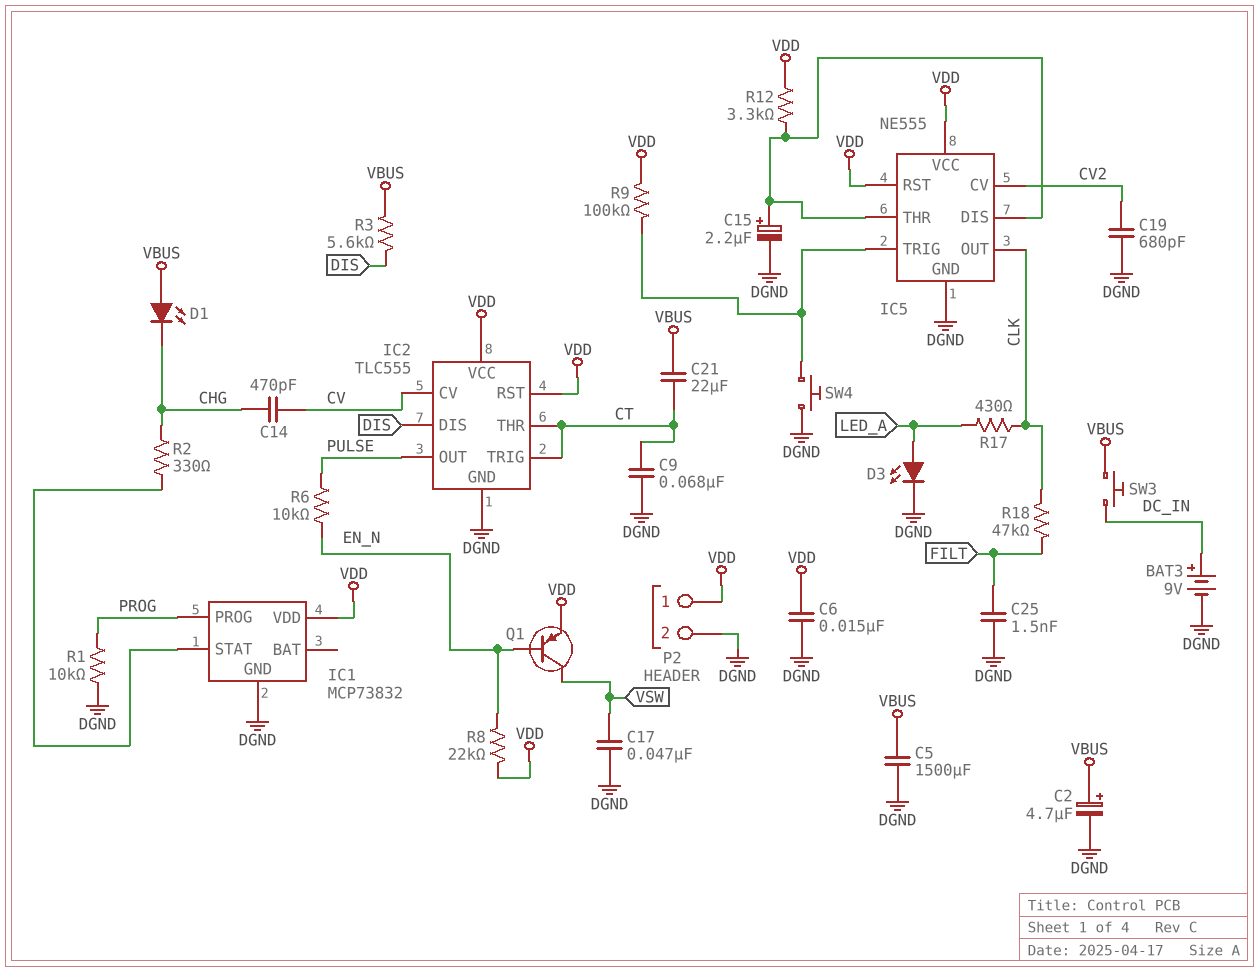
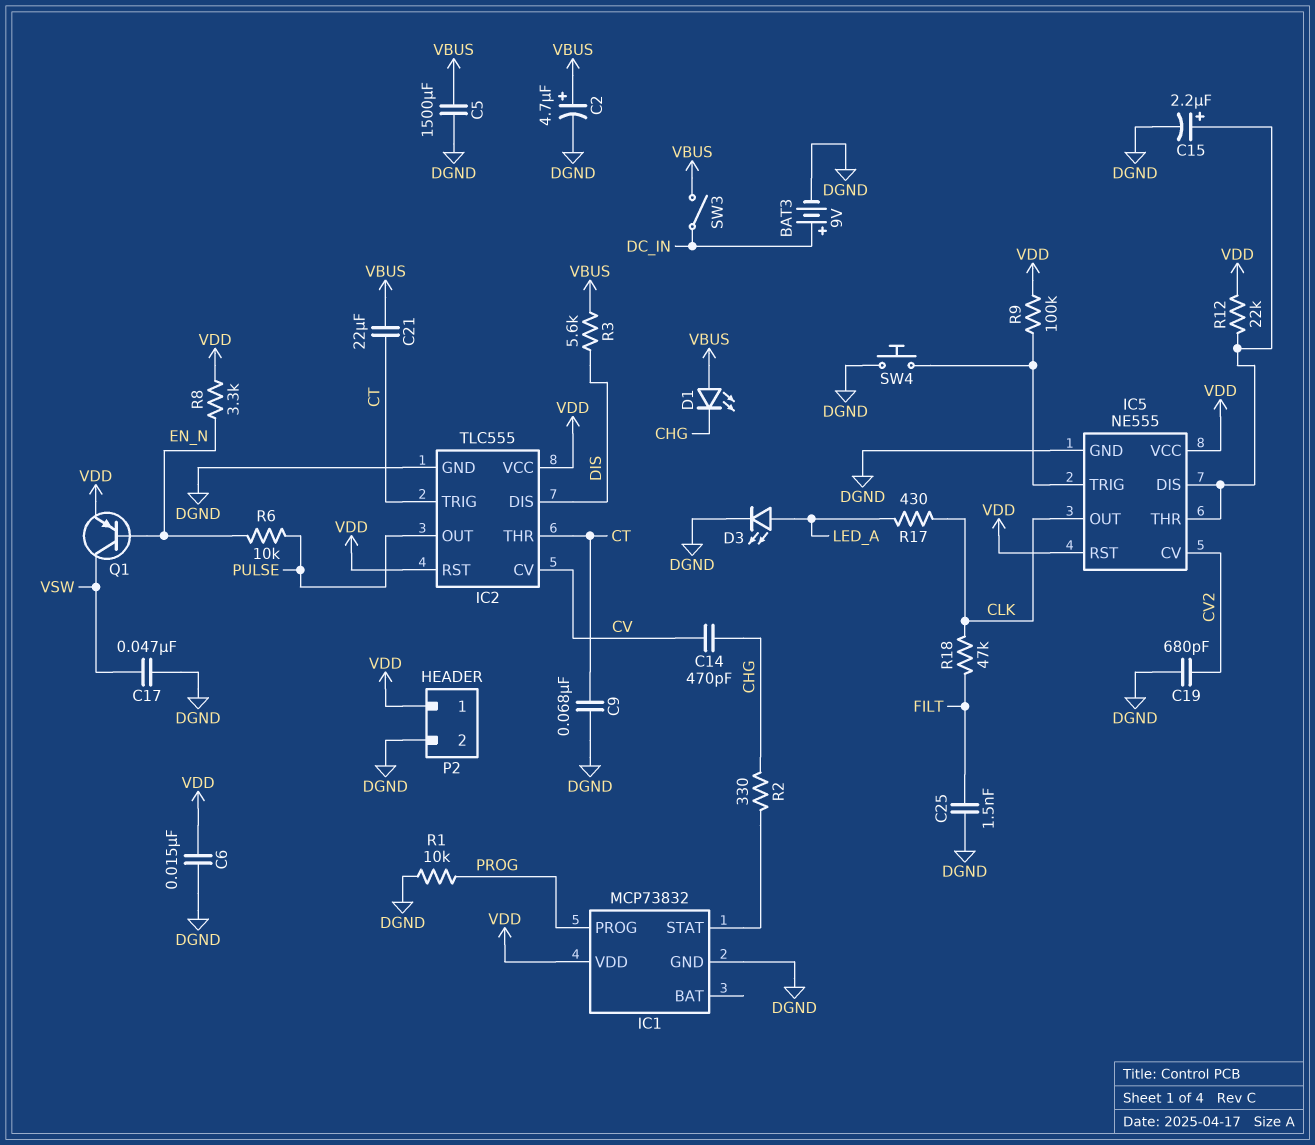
R8: 22k (EN_N, VDD) -> 3.3k (EN_N, VDD)
R12: 3.3k (IC5/DIS, VDD) -> 22k (IC5/DIS, VDD)
SW3: button (DC_IN, VBUS) -> switch (DC_IN, VBUS)

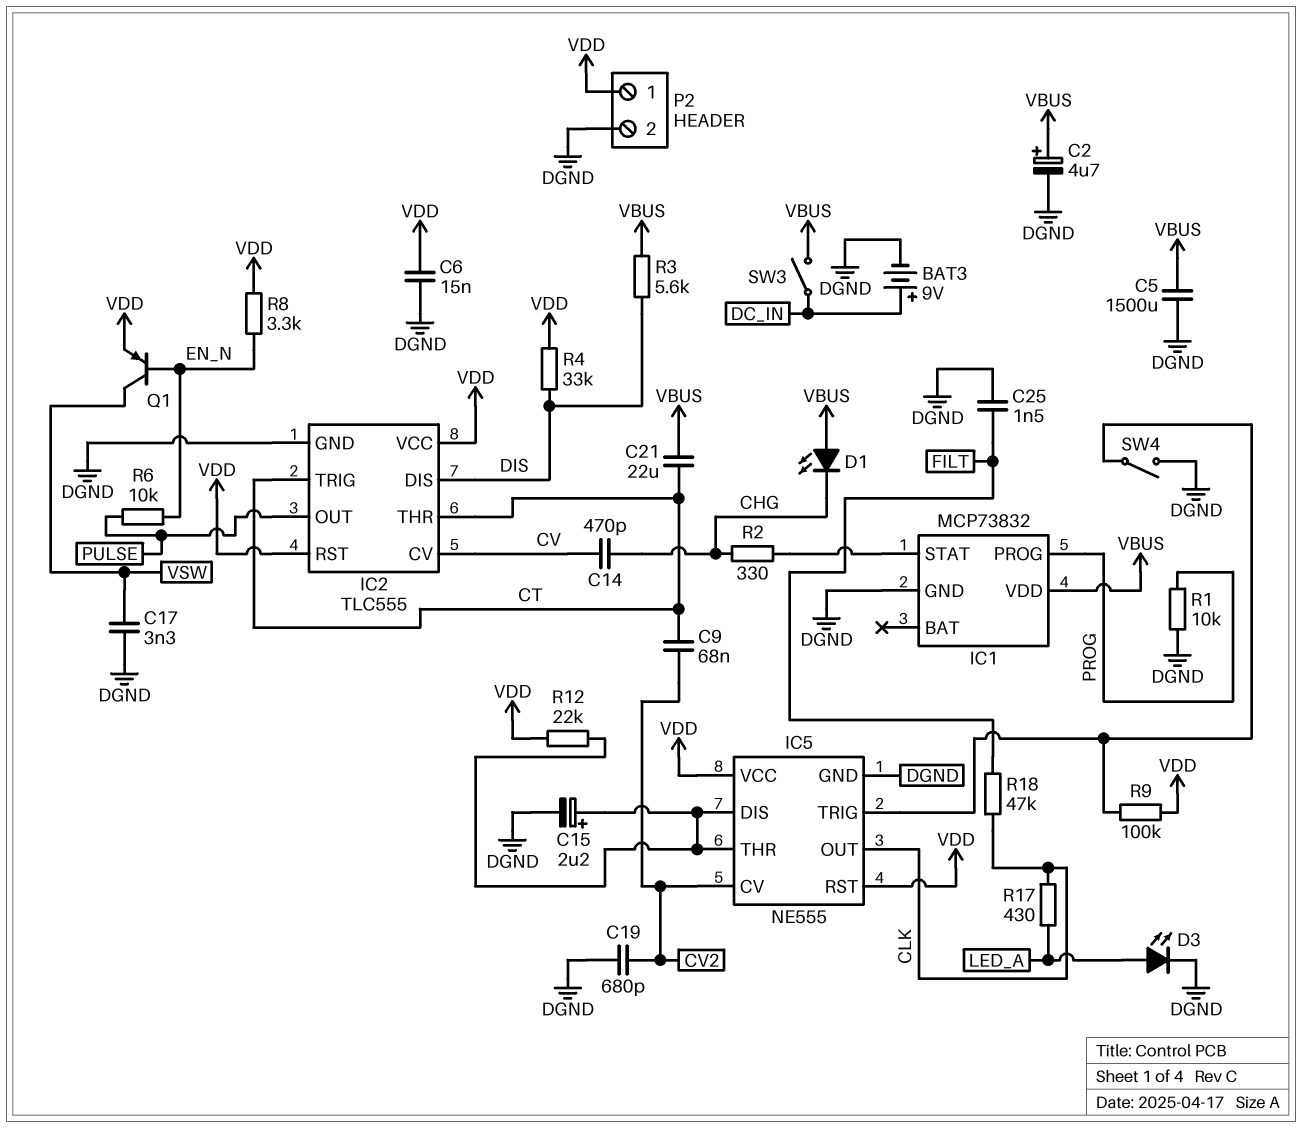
C9: 68nF (CT, DGND) -> 68nF (CT, CV2)
C17: 47nF (DGND, VSW) -> 3.3nF (DGND, VSW)
IC1 pin VDD: VDD -> VBUS
R4: none -> 33k (DIS, VDD)
SW4: button (DGND, IC5/TRIG) -> switch (DGND, IC5/TRIG)

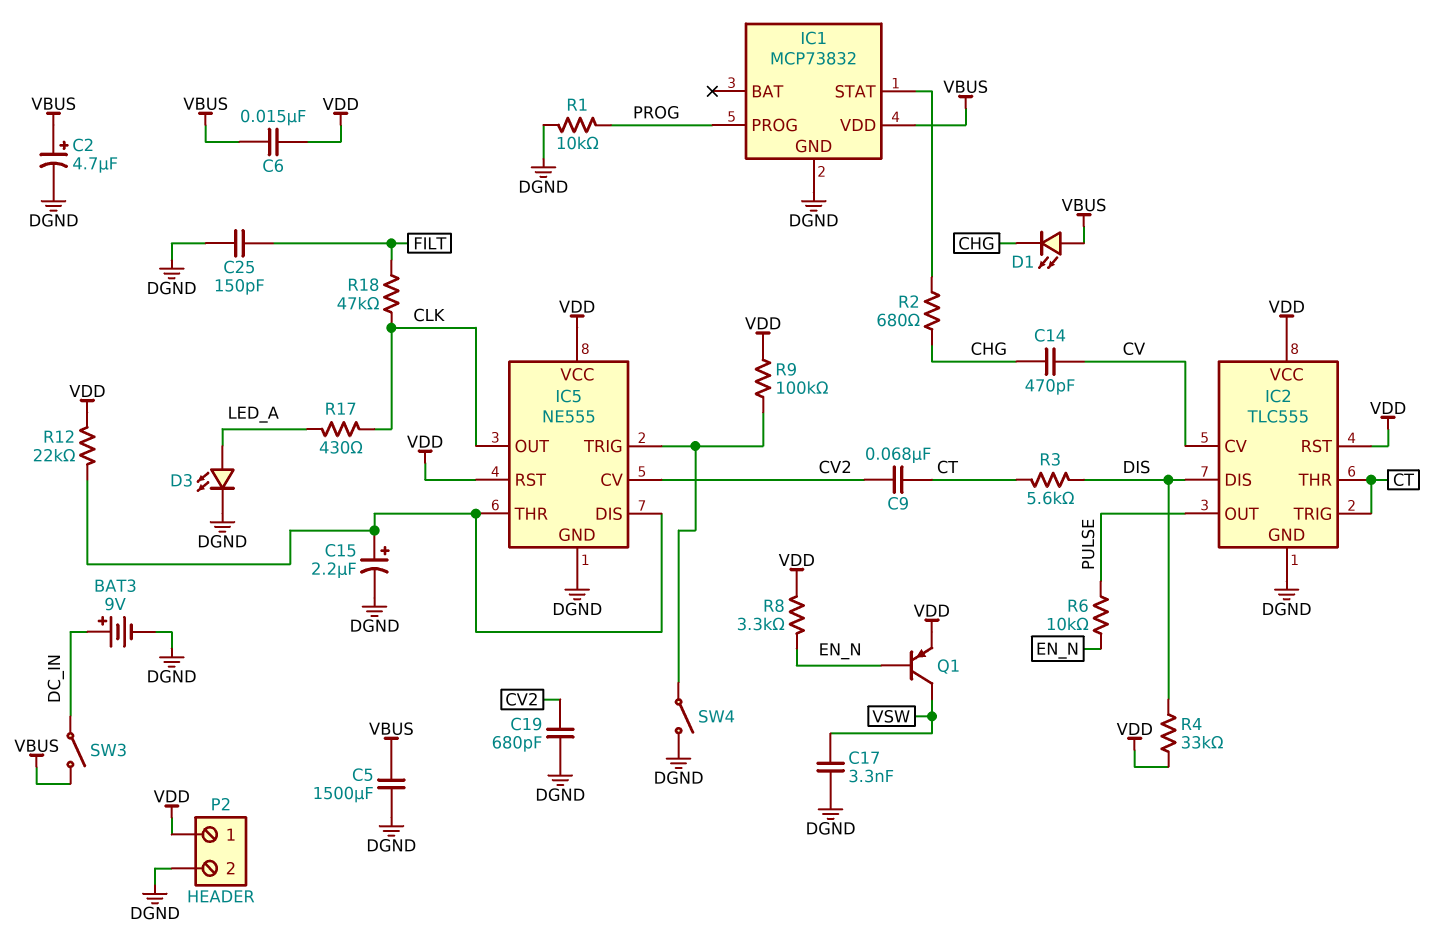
C6: 15nF (DGND, VDD) -> 15nF (VBUS, VDD)
C21: 22uF (CT, VBUS) -> none
C25: 1.5nF (DGND, FILT) -> 150pF (DGND, FILT)
R2: 330 (CHG, IC1/STAT) -> 680 (CHG, IC1/STAT)
R3: 5.6k (DIS, VBUS) -> 5.6k (CT, DIS)

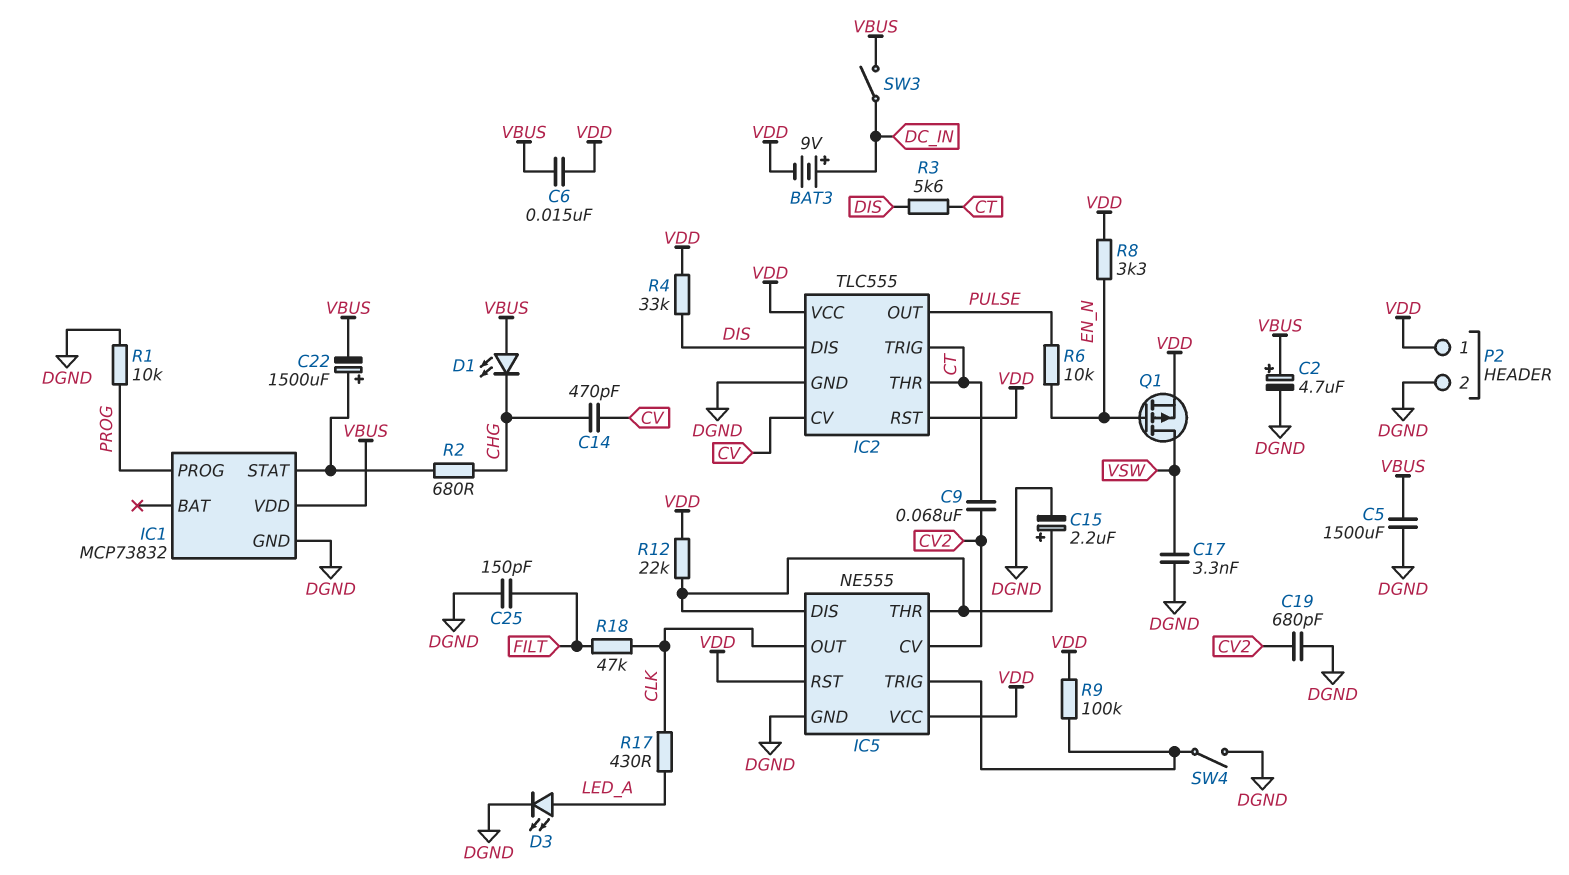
BAT3: 9V (plus DC_IN, minus DGND) -> 9V (plus DC_IN, minus VDD)
C22: none -> 1500uF (plus IC1/STAT, minus VBUS)
Q1: PNP (B EN_N, C VSW, E VDD) -> PMOS (G EN_N, D VSW, S VDD)

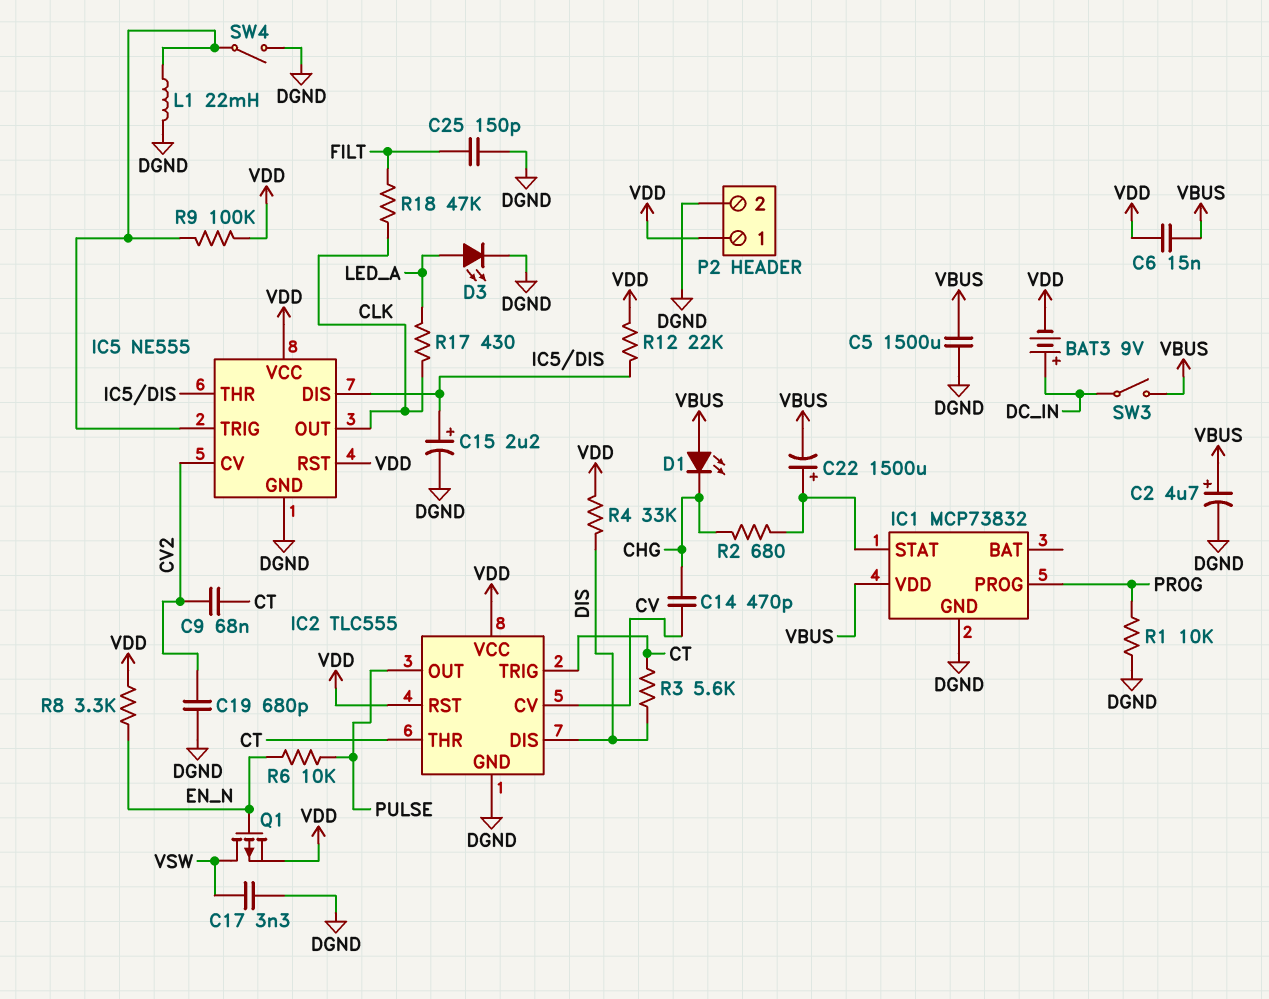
L1: none -> 22mH (DGND, IC5/TRIG)

